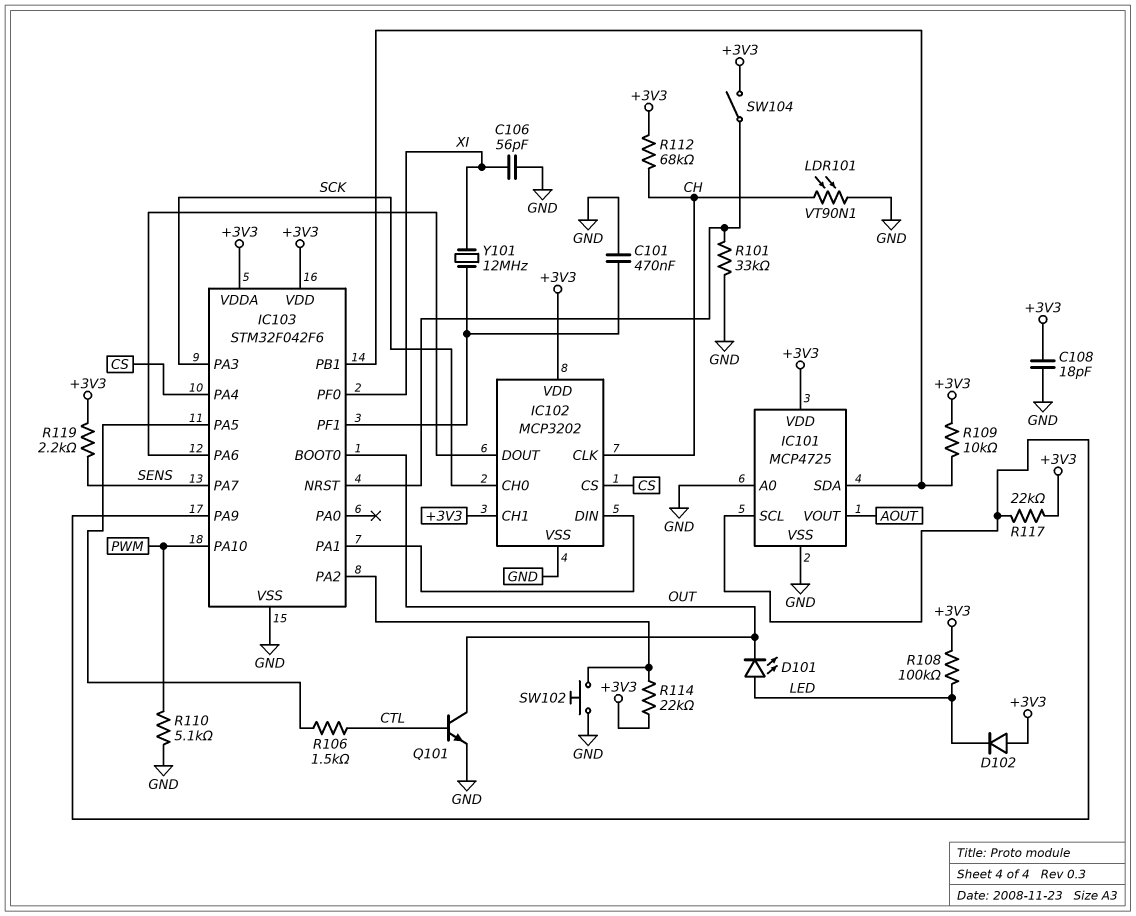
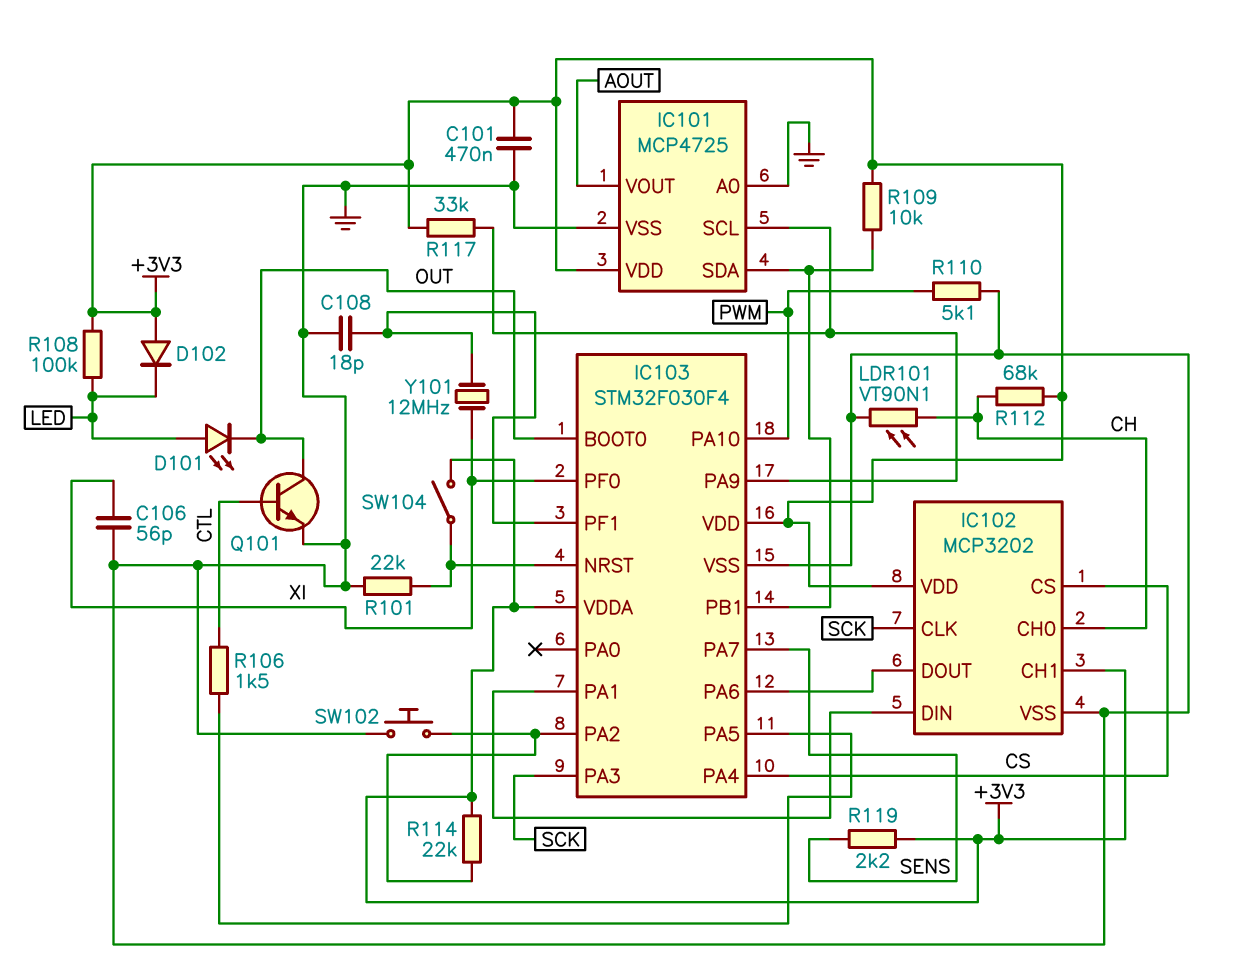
C101: 470nF (GND, IC103/PF1) -> 470nF (+3V3, GND)
C108: 18pF (+3V3, GND) -> 18pF (GND, IC103/PF1)
IC102 pin CH0: SCK -> CH
IC102 pin CLK: CH -> SCK
IC103: STM32F042F6 -> STM32F030F4
R101: 33k (GND, IC103/NRST) -> 22k (GND, IC103/NRST)
R117: 22k (+3V3, IC101/SCL) -> 33k (+3V3, IC101/SCL)

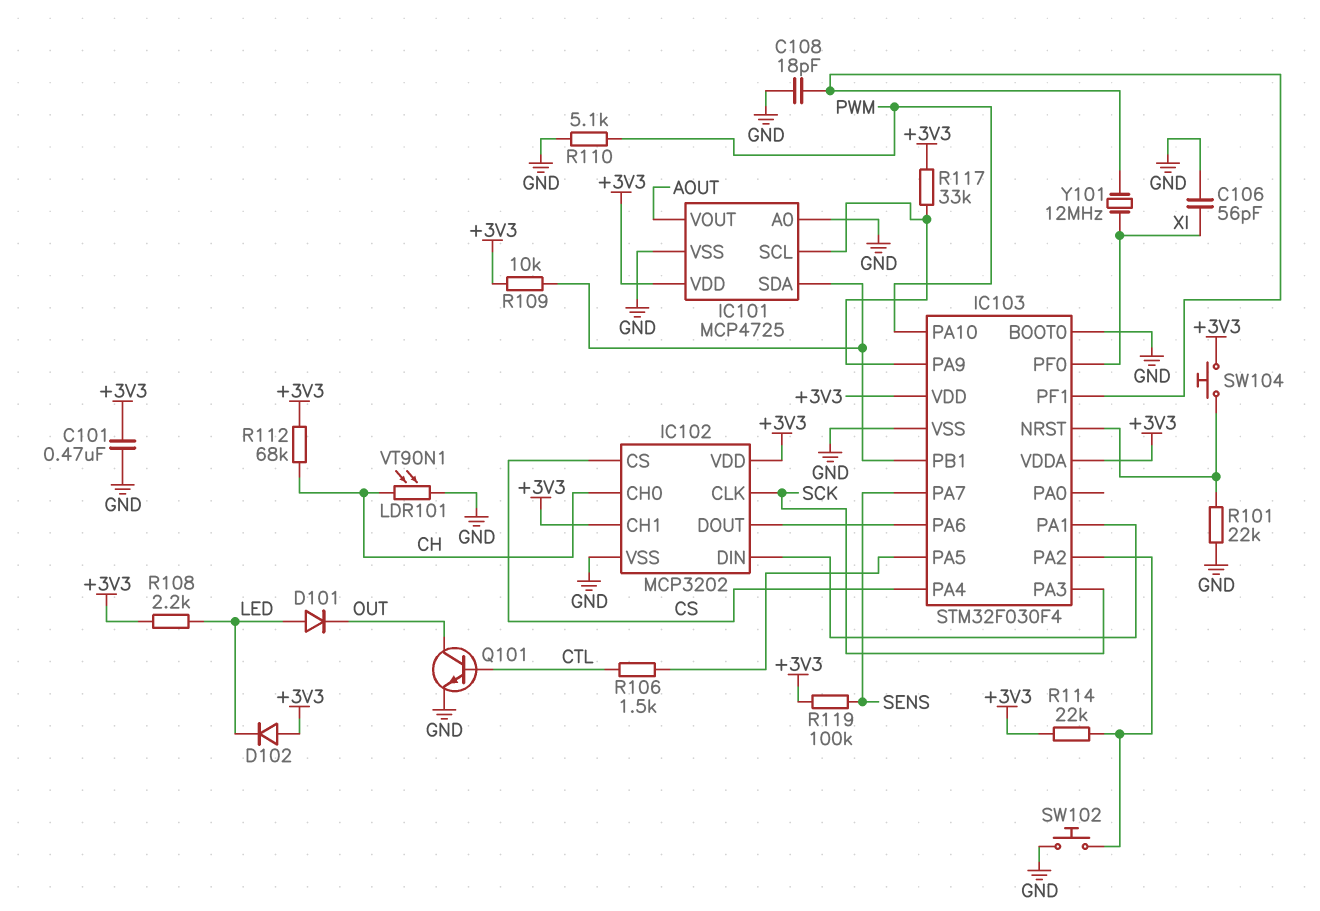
D101: LED (A LED, K OUT) -> diode (A LED, K OUT)
IC103 pin BOOT0: OUT -> GND
R108: 100k (+3V3, LED) -> 2.2k (+3V3, LED)
R119: 2.2k (+3V3, SENS) -> 100k (+3V3, SENS)
SW104: switch (+3V3, IC103/NRST) -> button (+3V3, IC103/NRST)

